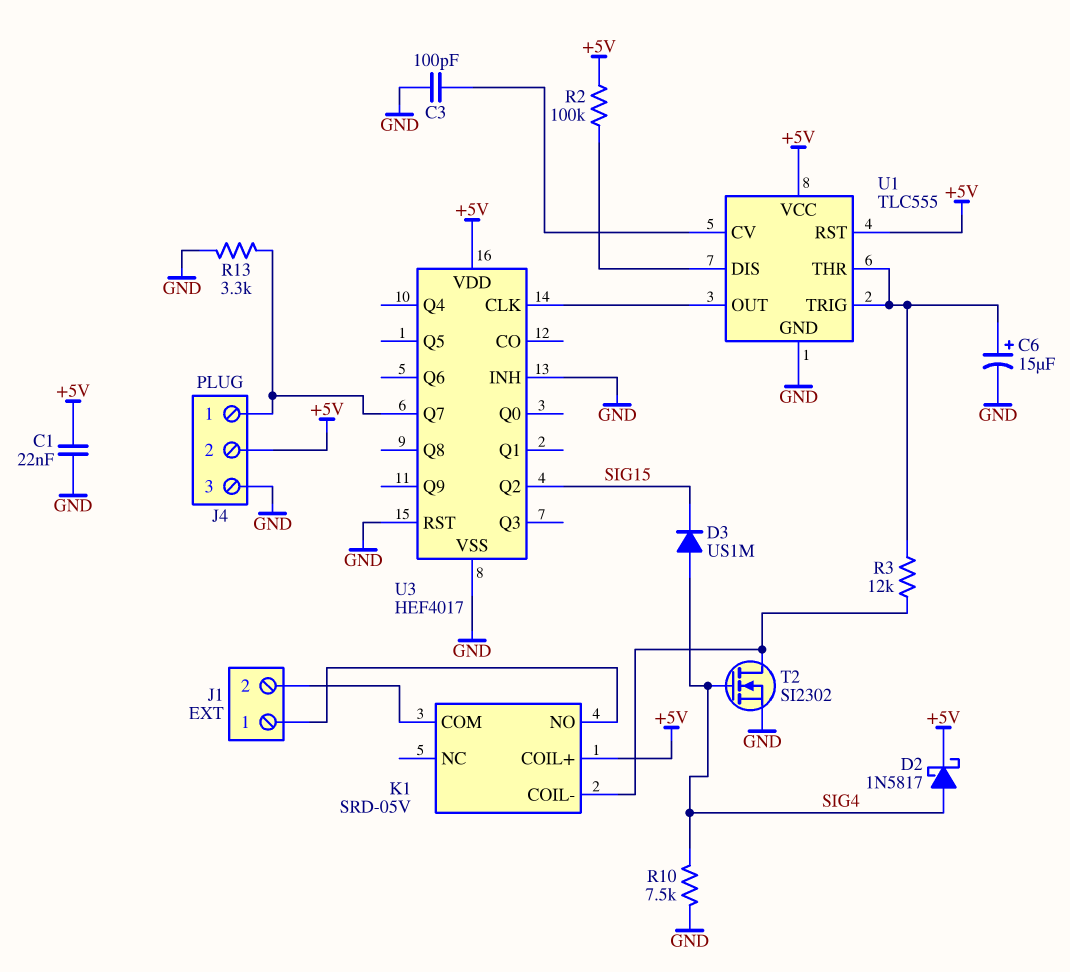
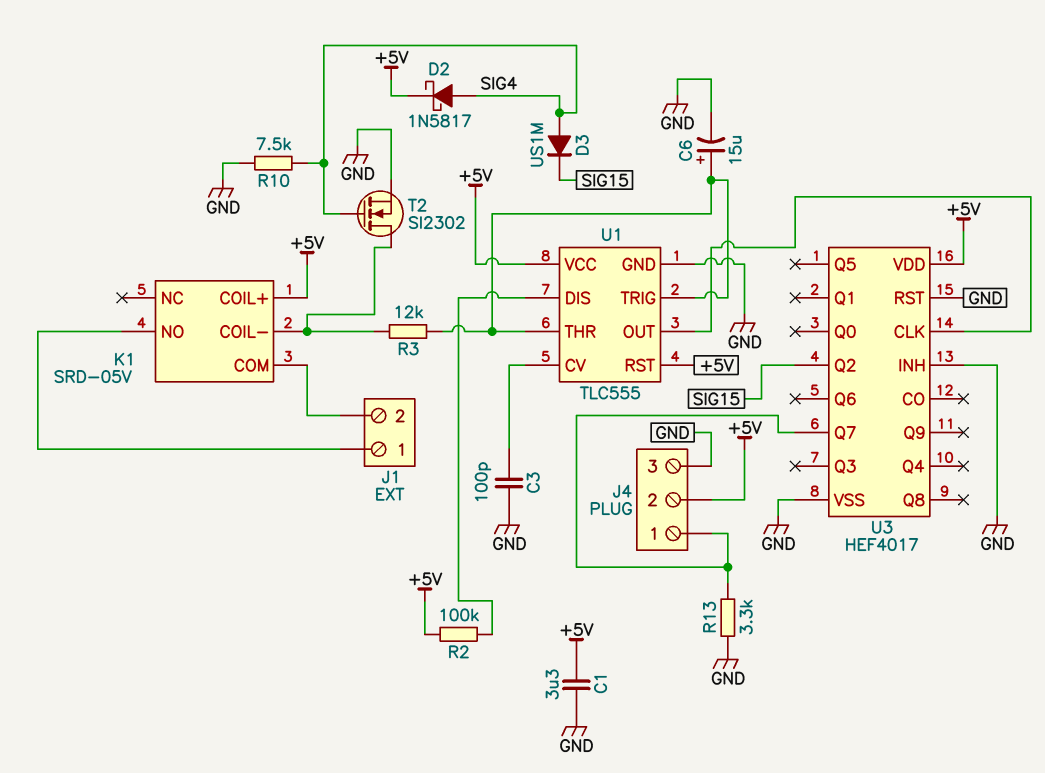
C1: 22nF (+5V, GND) -> 3.3uF (+5V, GND)

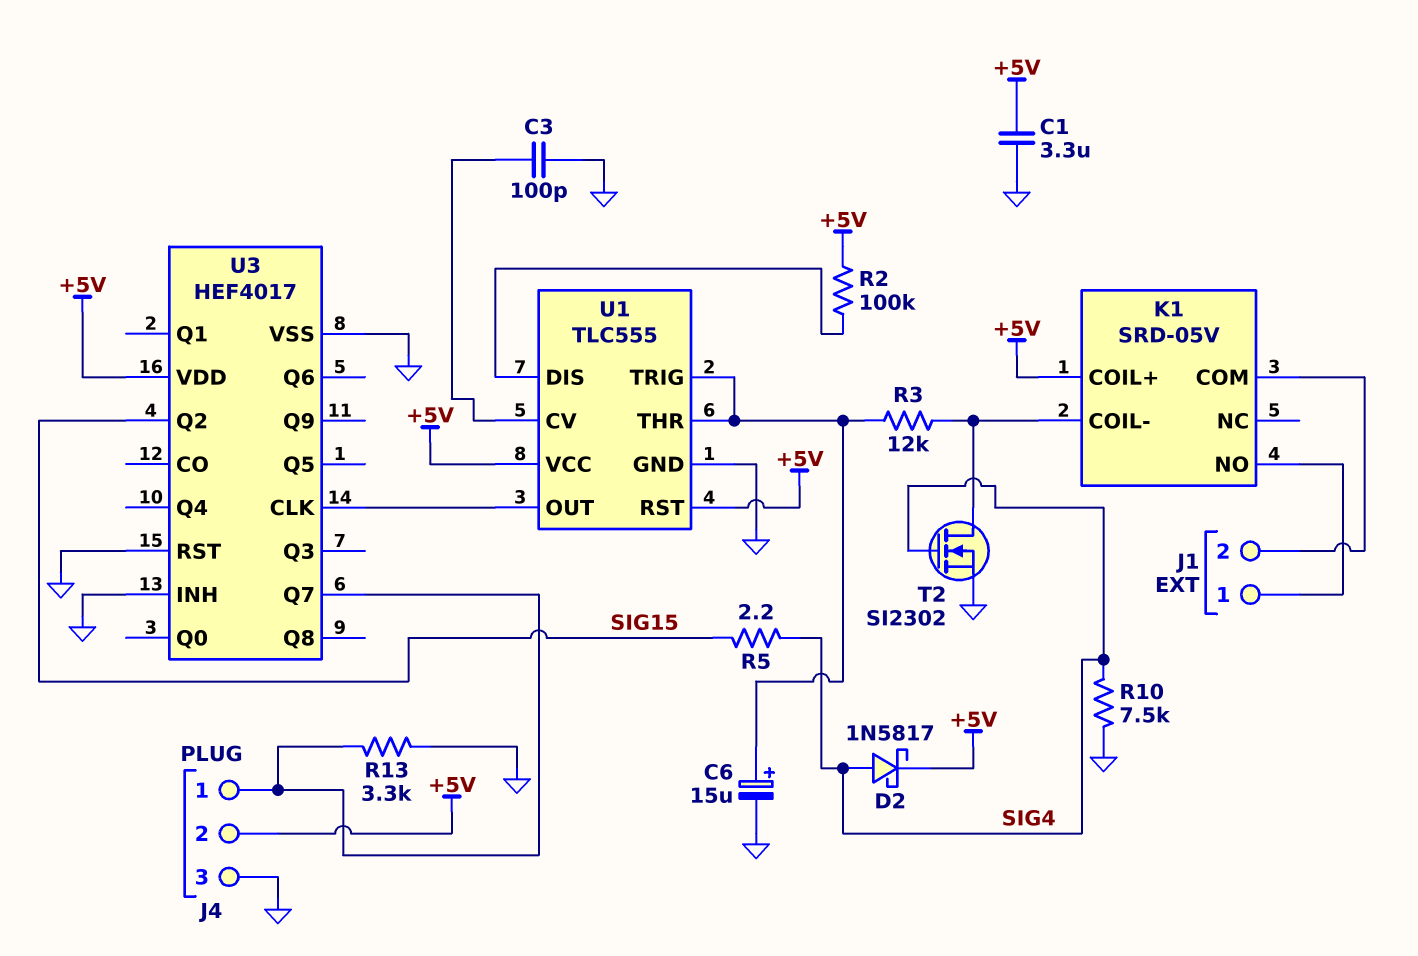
D3: diode US1M (A SIG4, K SIG15) -> none
R5: none -> 2.2 (SIG4, SIG15)

